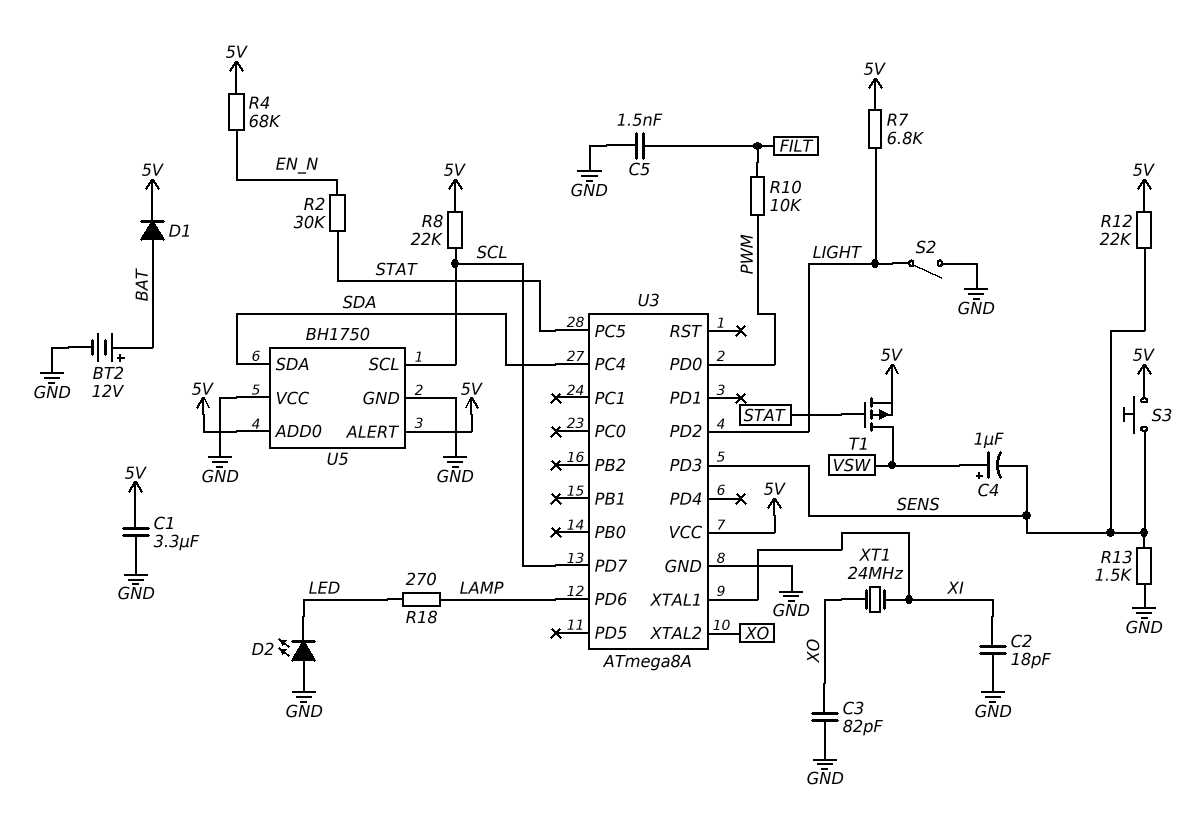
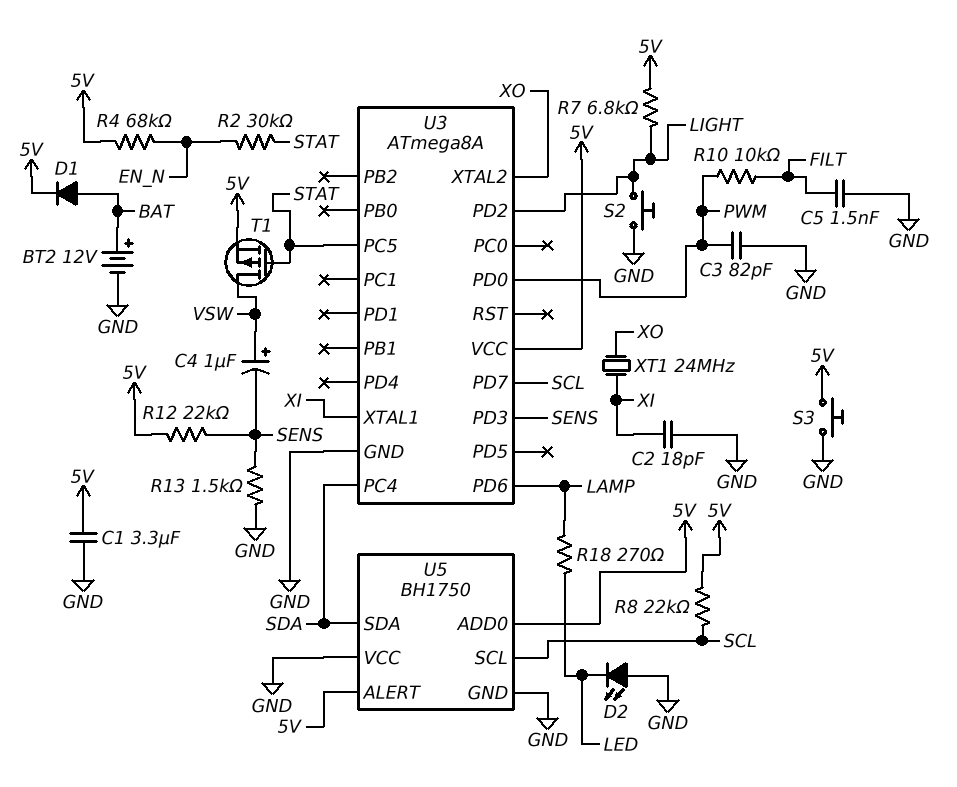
C3: 82pF (GND, XO) -> 82pF (GND, PWM)
S2: switch (GND, LIGHT) -> button (GND, LIGHT)
S3: button (5V, SENS) -> button (5V, GND)

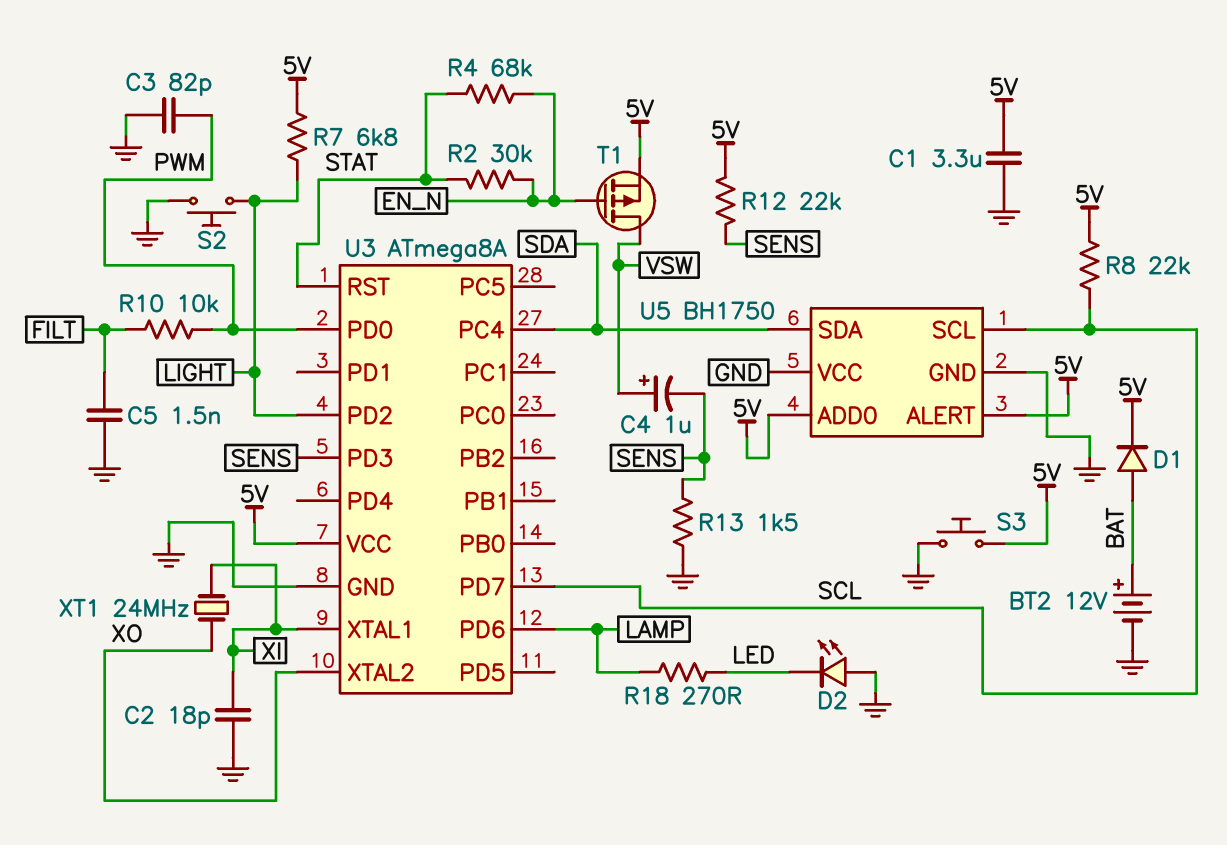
R4: 68k (5V, EN_N) -> 68k (EN_N, STAT)
T1: PMOS (G STAT, D VSW, S 5V) -> PMOS (G EN_N, D VSW, S 5V)
U3 pin PC5: STAT -> none
U3 pin RST: none -> STAT

